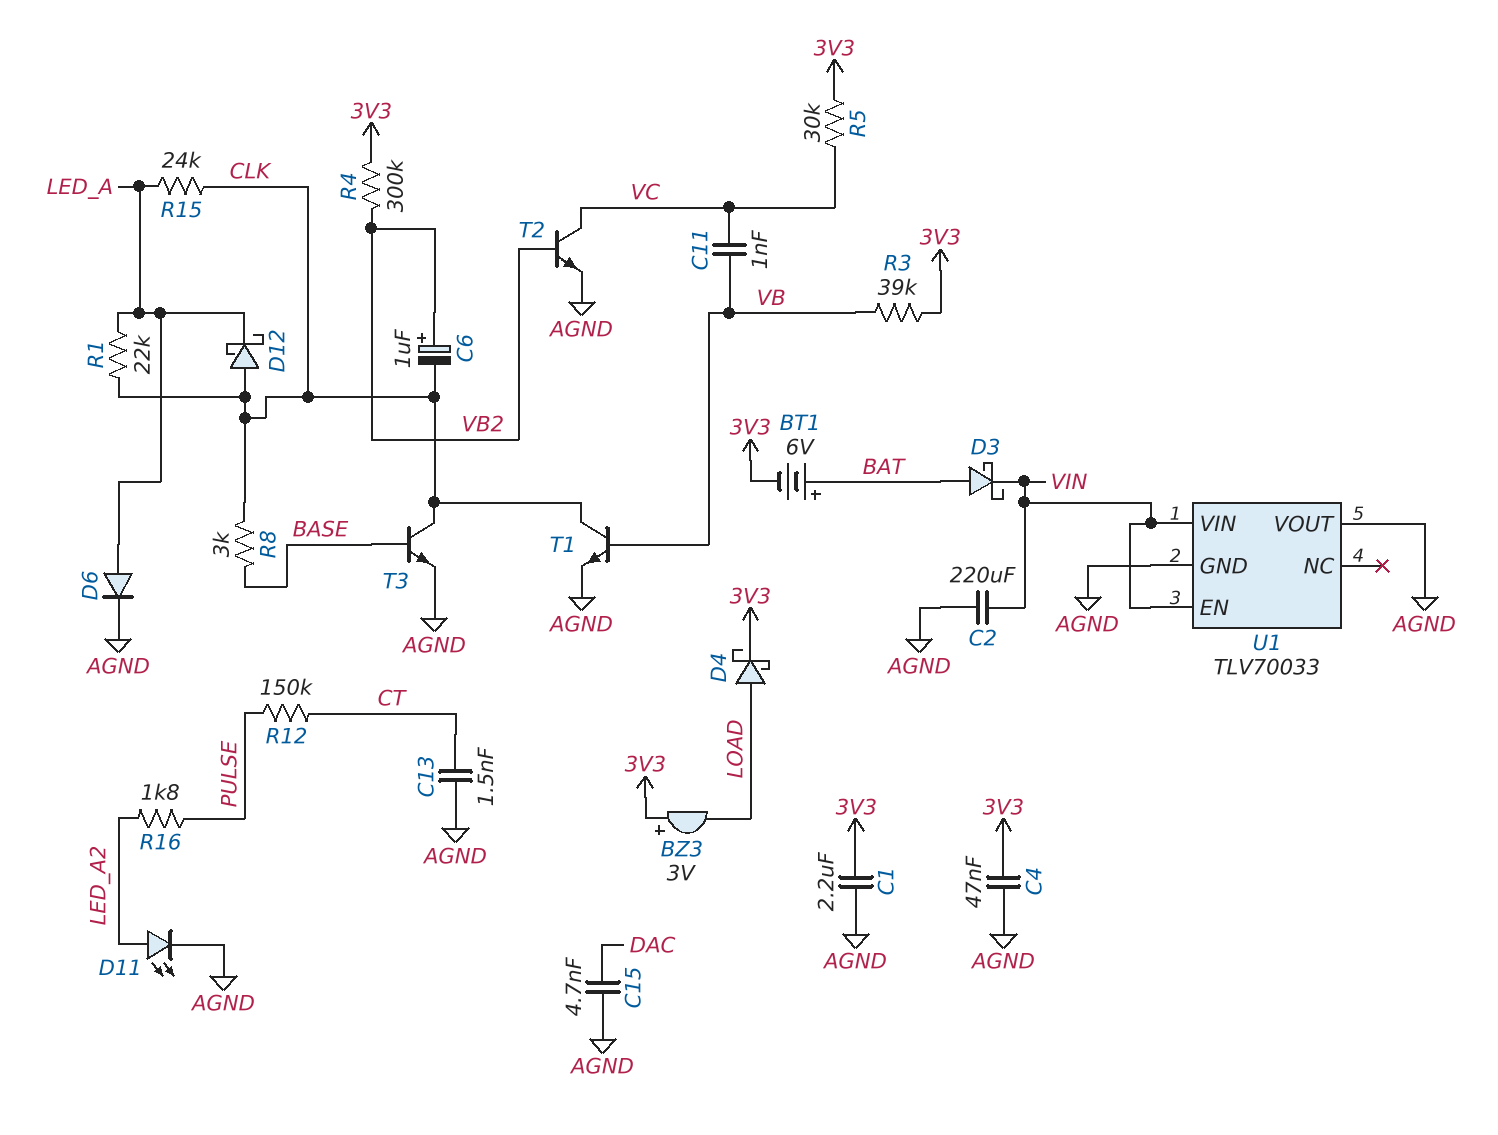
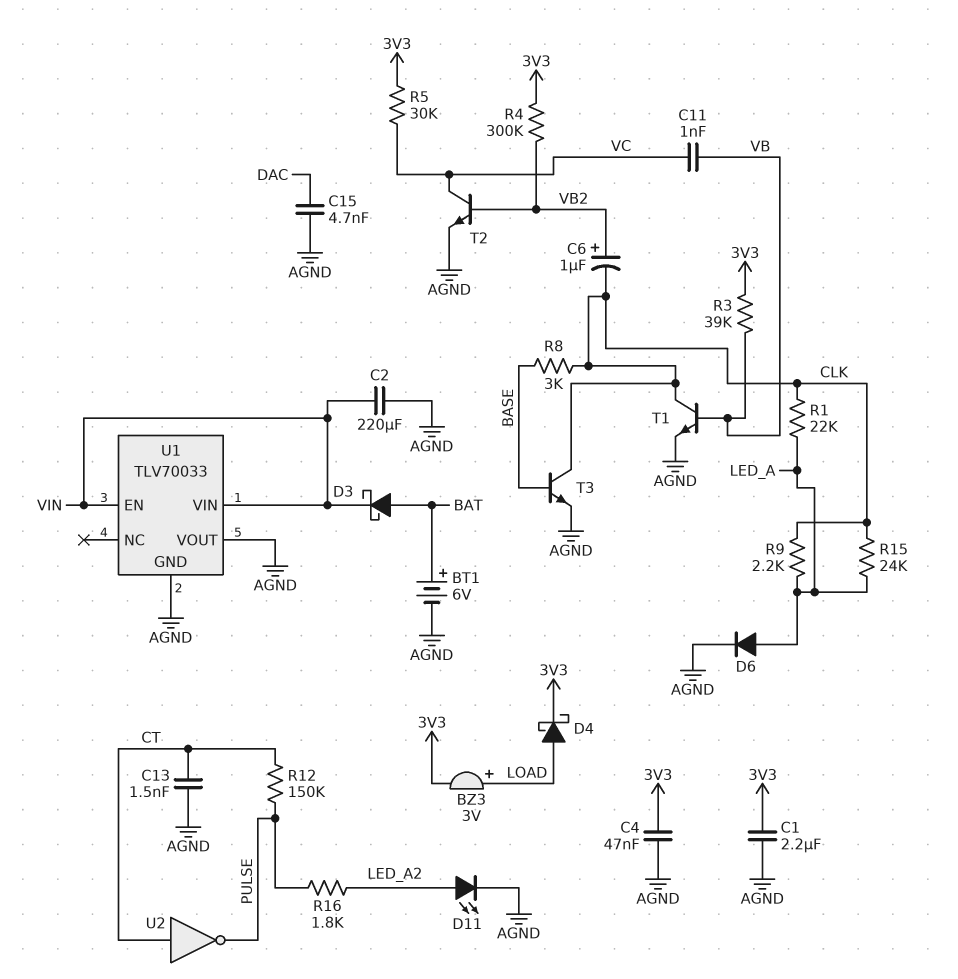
BT1: 6V (plus BAT, minus 3V3) -> 6V (plus BAT, minus AGND)
BZ3: buzzer 3V (plus 3V3, minus LOAD) -> buzzer 3V (plus LOAD, minus 3V3)
D12: schottky (A CLK, K LED_A) -> none
R9: none -> 2.2k (CLK, LED_A)
U2: none -> NOT (in CT, out PULSE)

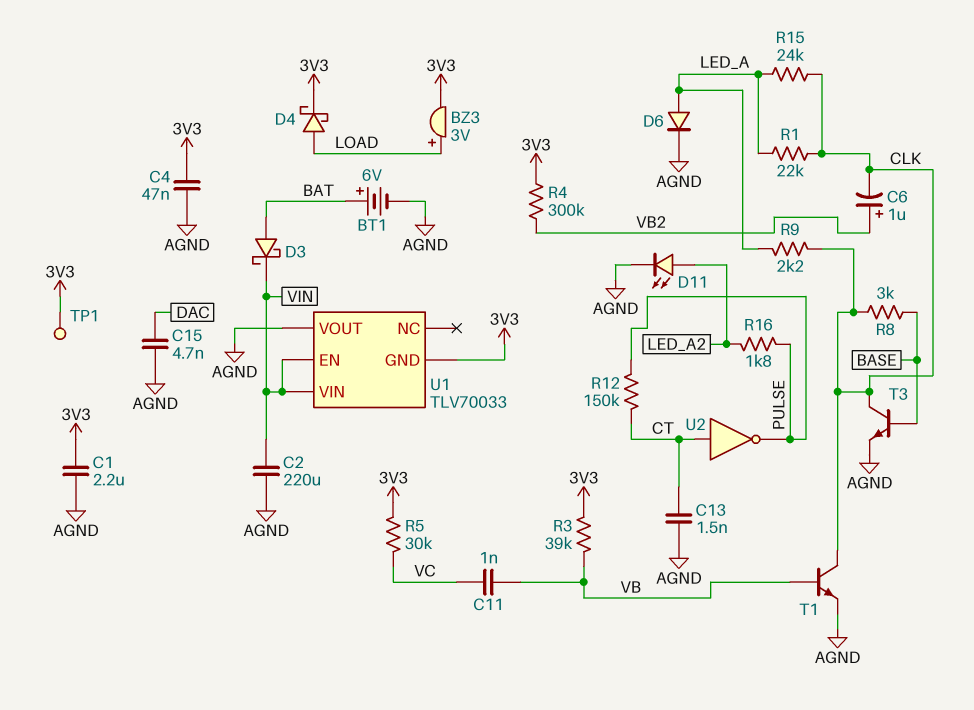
T2: NPN (B VB2, C VC, E AGND) -> none
TP1: none -> test point (3V3)
U1 pin GND: AGND -> 3V3

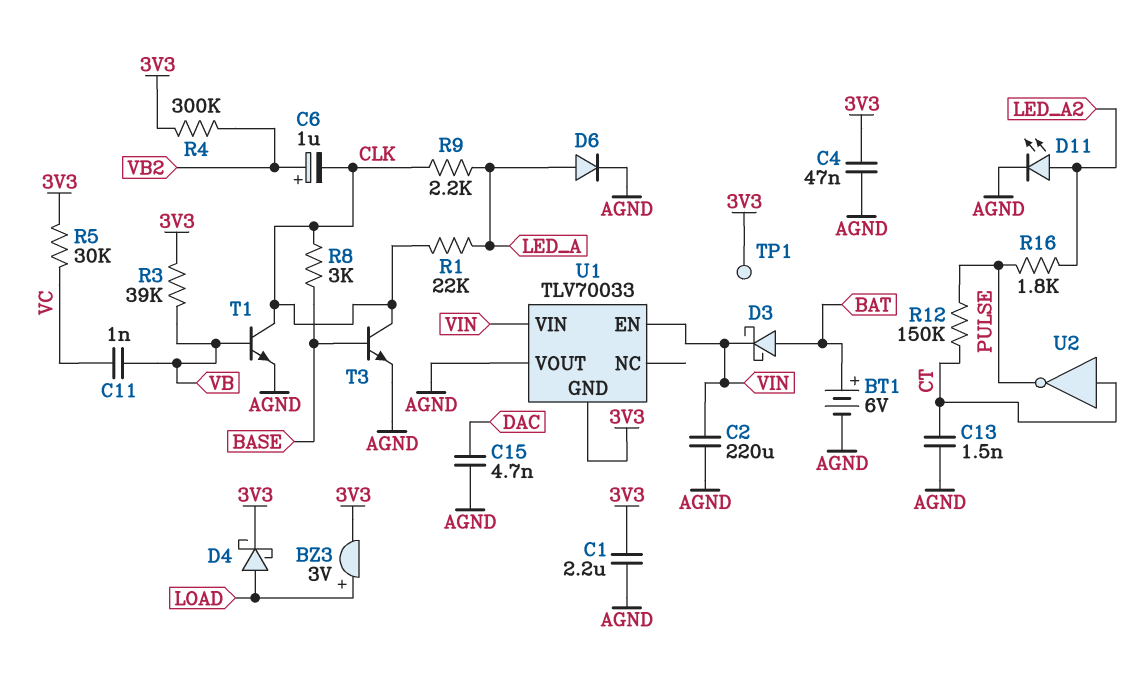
R15: 24k (CLK, LED_A) -> none

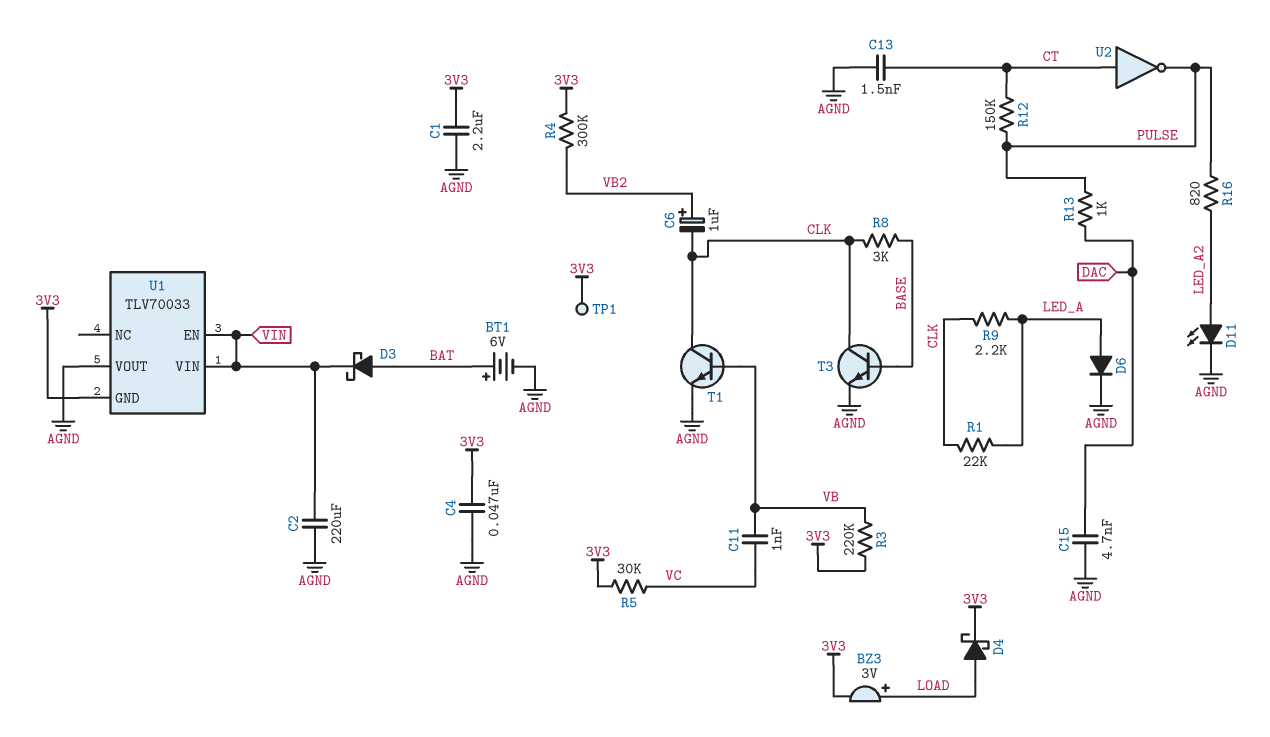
R3: 39k (3V3, VB) -> 220k (3V3, VB)
R13: none -> 1k (DAC, PULSE)
R16: 1.8k (LED_A2, PULSE) -> 820 (LED_A2, PULSE)

